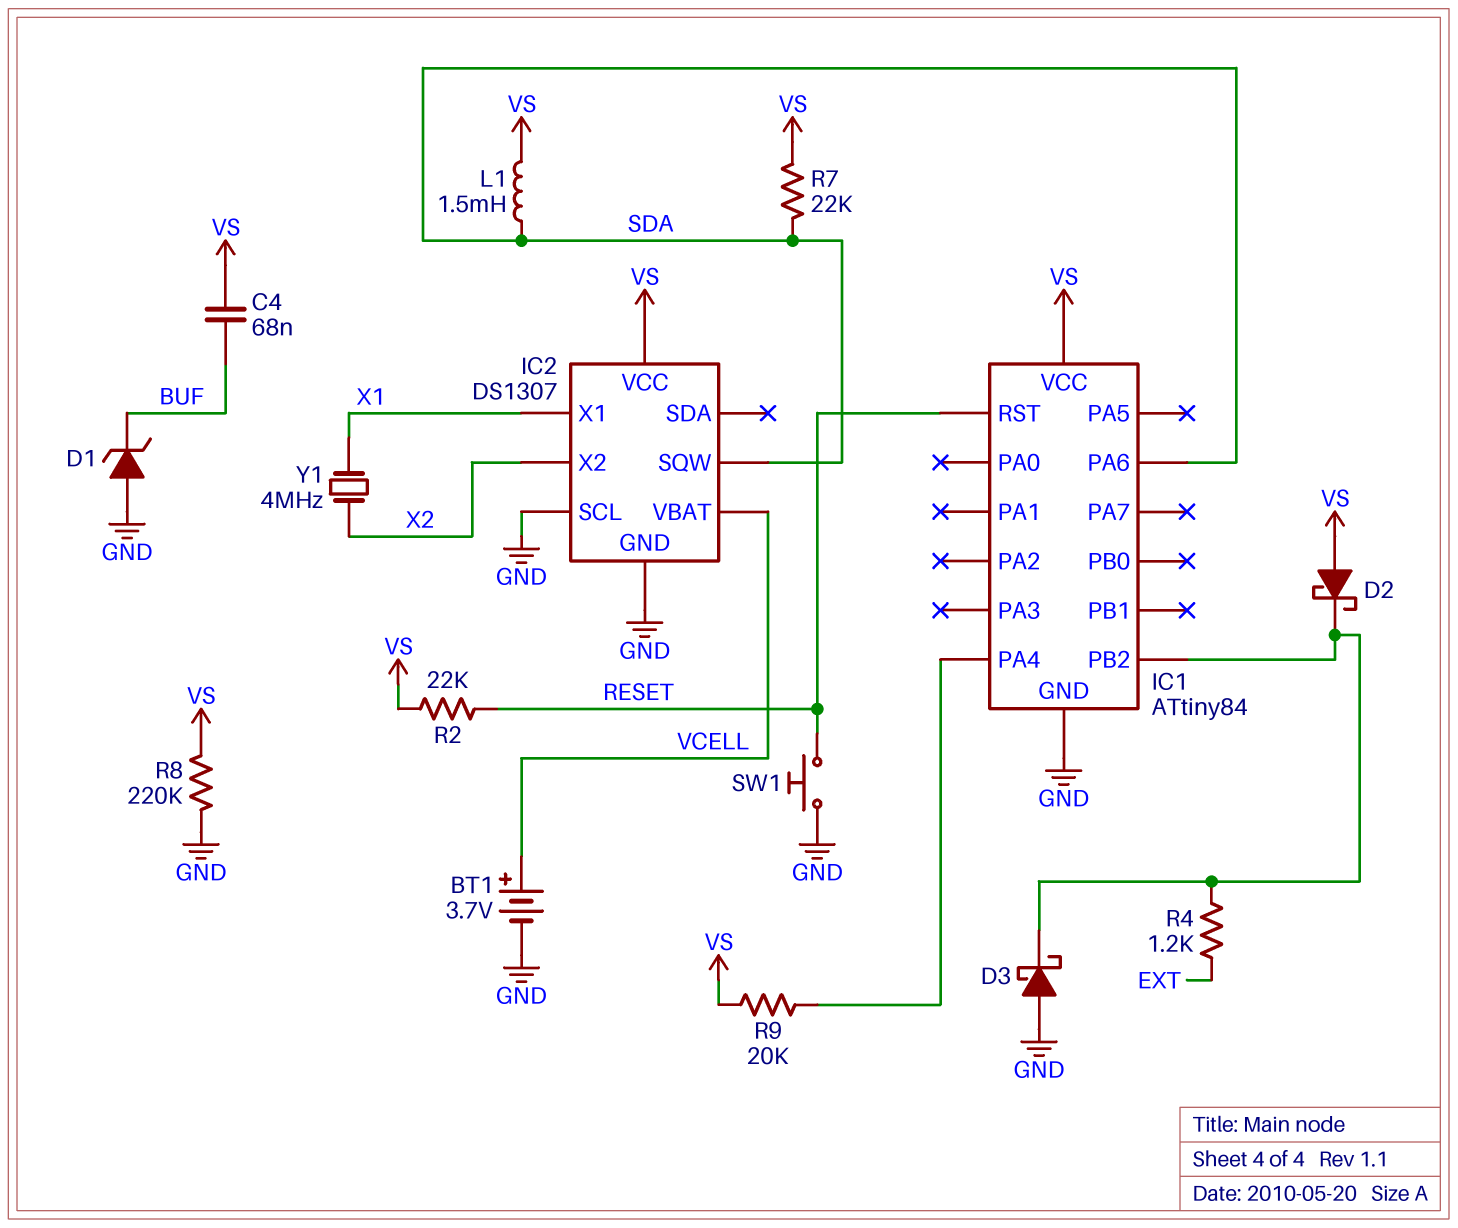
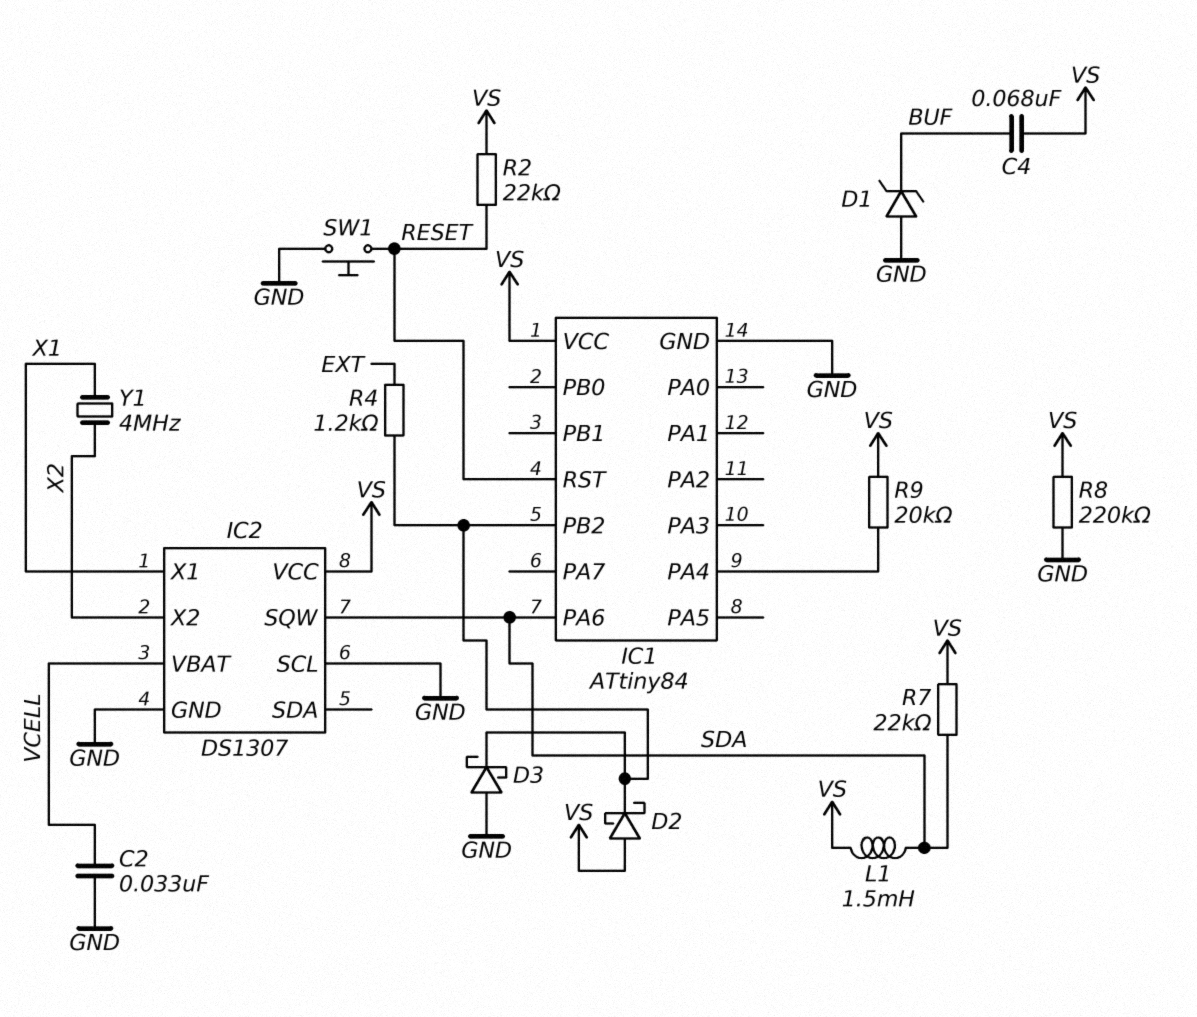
BT1: 3.7V (plus VCELL, minus GND) -> none
C2: none -> 33nF (GND, VCELL)

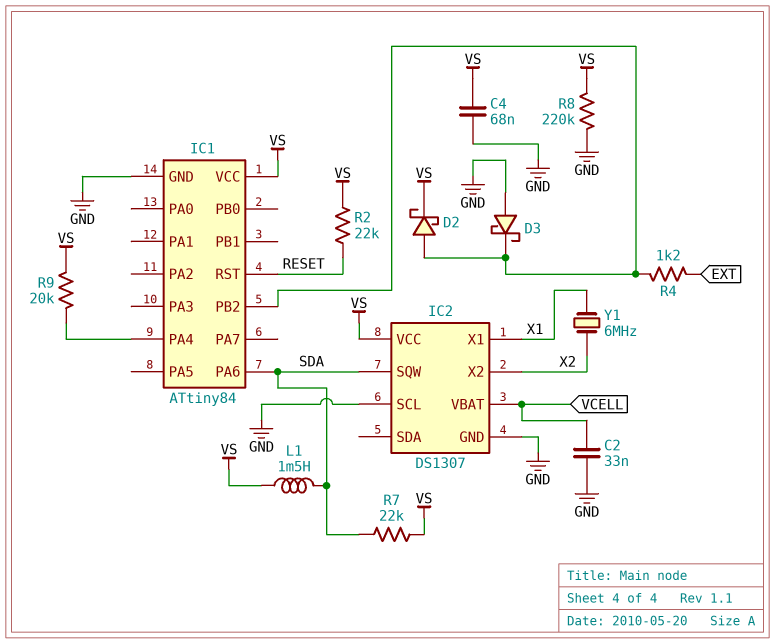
C4: 68nF (BUF, VS) -> 68nF (GND, VS)
D1: zener (A GND, K BUF) -> none
D2: schottky (A VS, K IC1/PB2) -> schottky (A IC1/PB2, K VS)
SW1: button (GND, RESET) -> none
Y1: 4MHz (X1, X2) -> 6MHz (X1, X2)

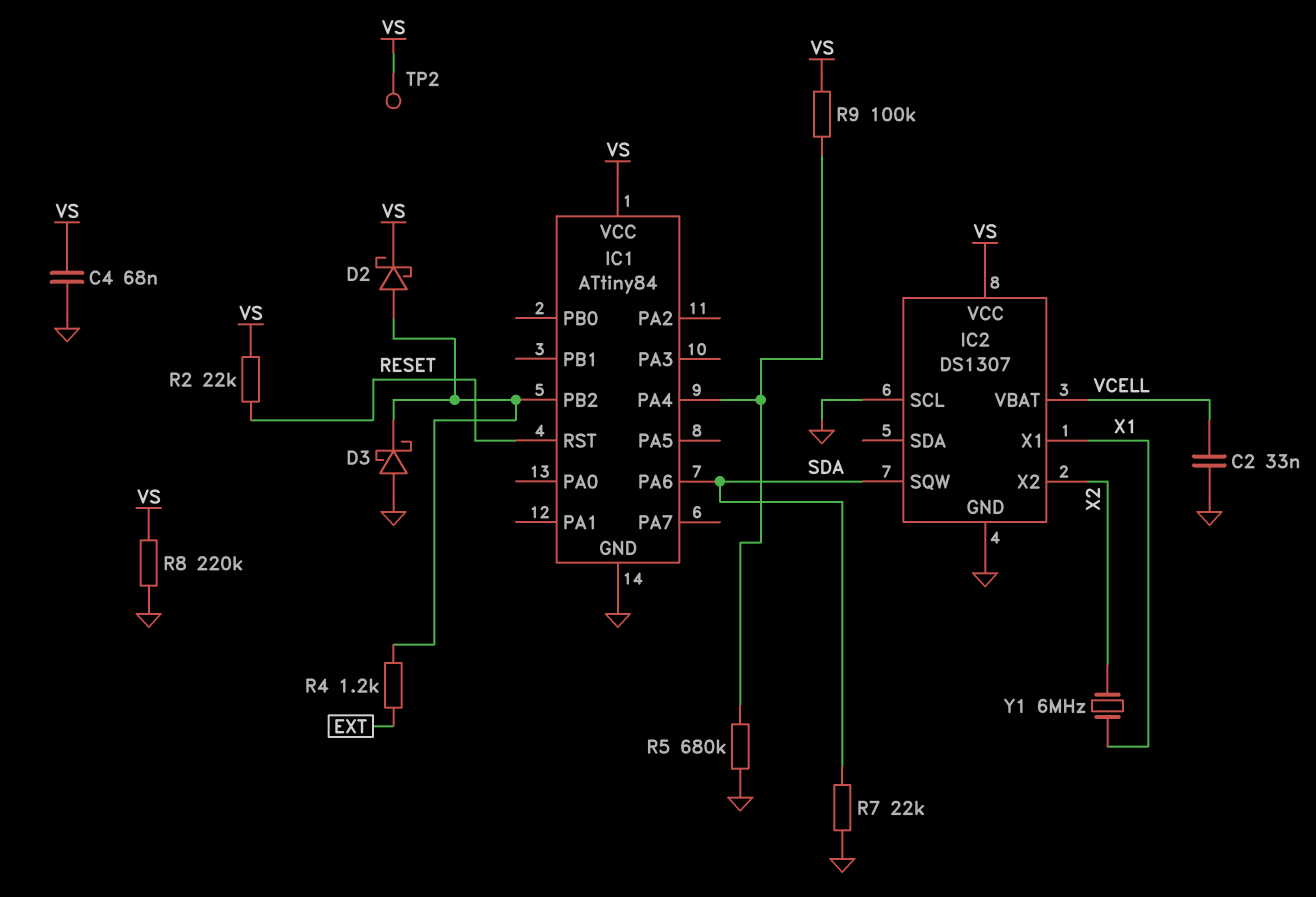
L1: 1.5mH (SDA, VS) -> none
R5: none -> 680k (GND, IC1/PA4)
R7: 22k (SDA, VS) -> 22k (GND, SDA)
R9: 20k (IC1/PA4, VS) -> 100k (IC1/PA4, VS)
TP2: none -> test point (VS)

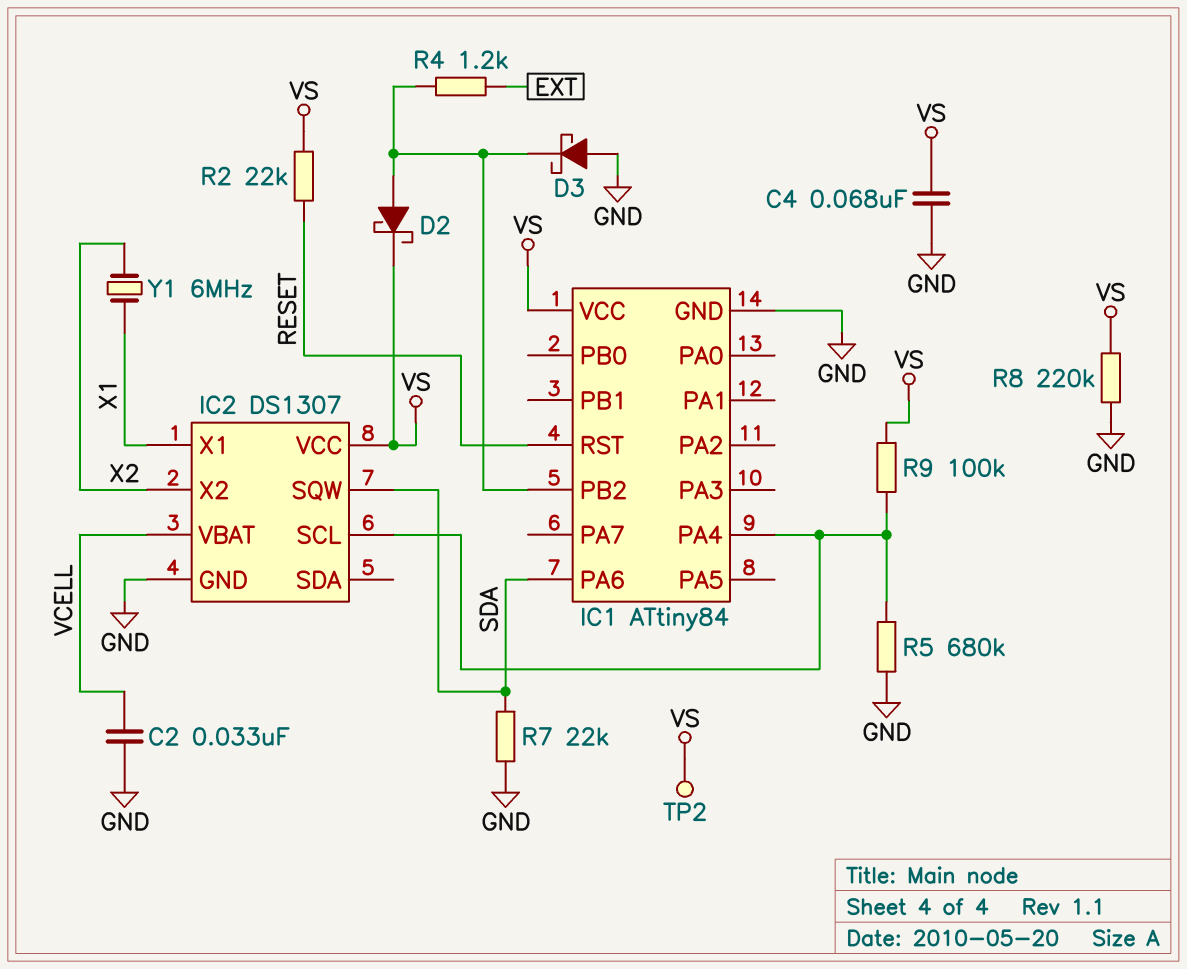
IC2 pin SCL: GND -> IC1/PA4

